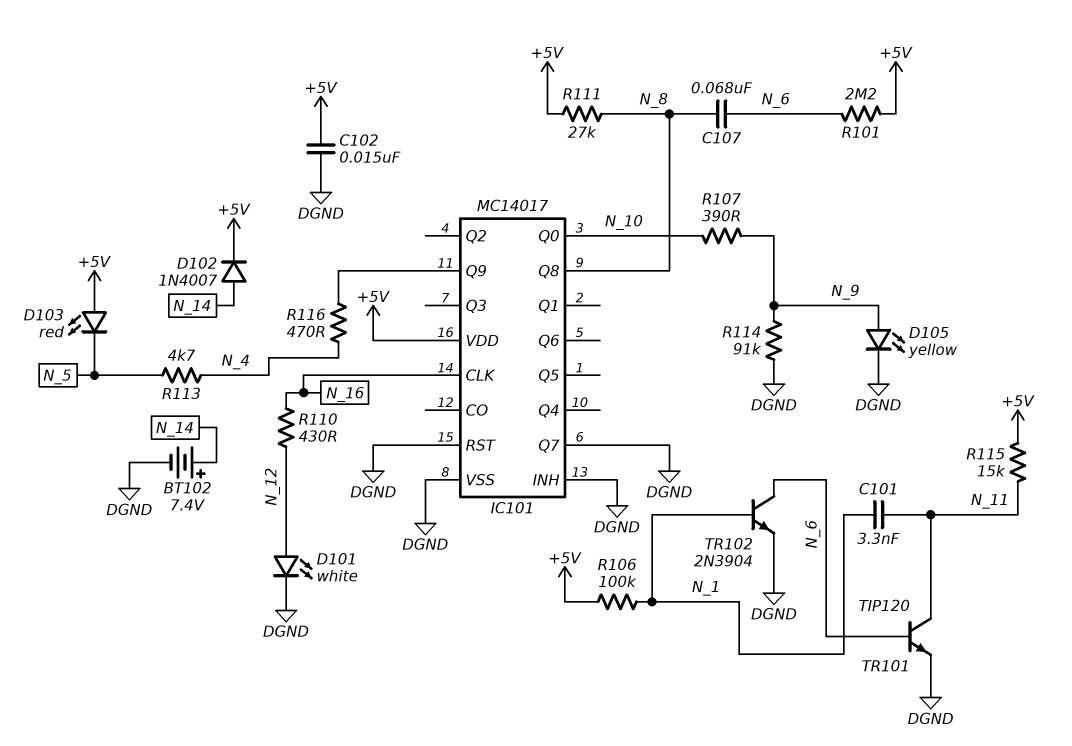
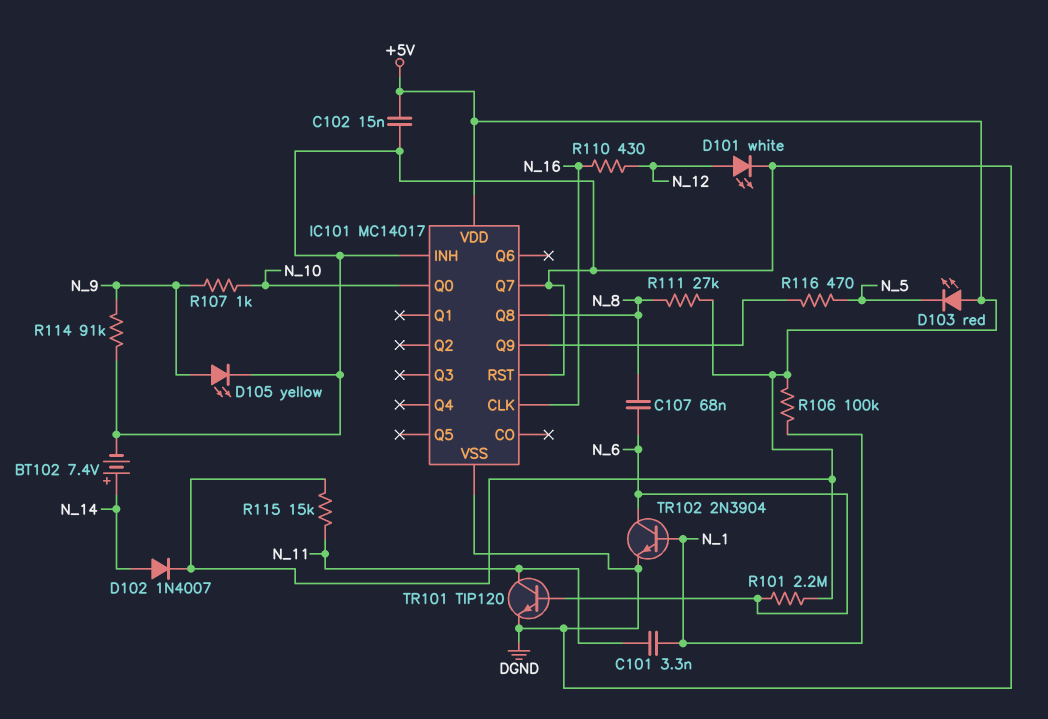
R107: 390 (N_9, N_10) -> 1k (N_9, N_10)
R113: 4.7k (N_4, N_5) -> none
R116: 470 (IC101/Q9, N_4) -> 470 (IC101/Q9, N_5)

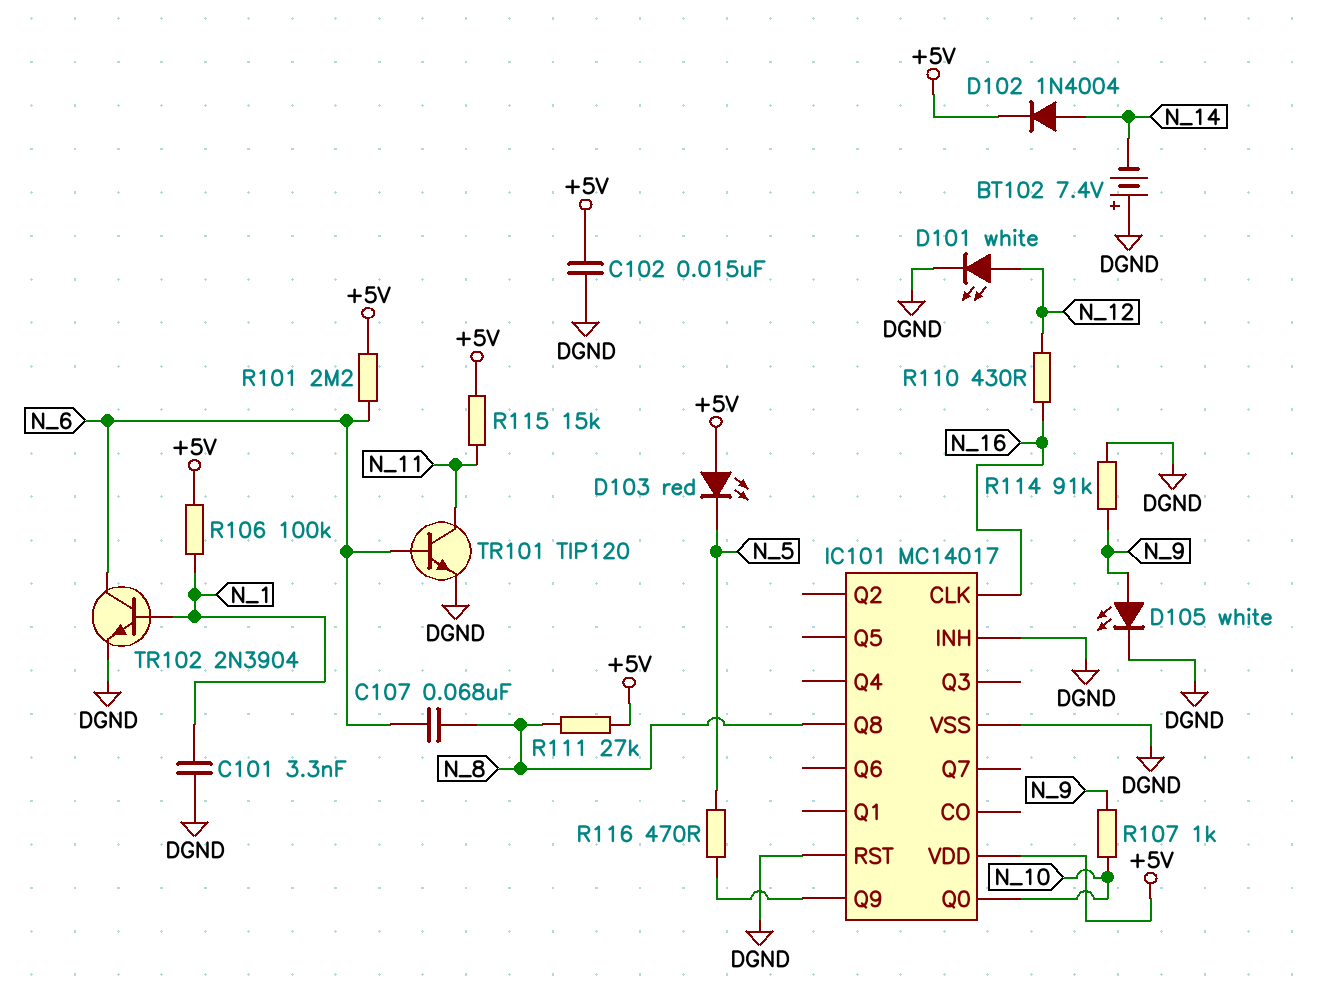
BT102: 7.4V (plus N_14, minus DGND) -> 7.4V (plus DGND, minus N_14)
C101: 3.3nF (N_1, N_11) -> 3.3nF (DGND, N_1)
D102: diode 1N4007 (A N_14, K +5V) -> diode 1N4004 (A N_14, K +5V)
D105: LED yellow (A N_9, K DGND) -> LED white (A N_9, K DGND)
IC101 pin Q7: DGND -> none

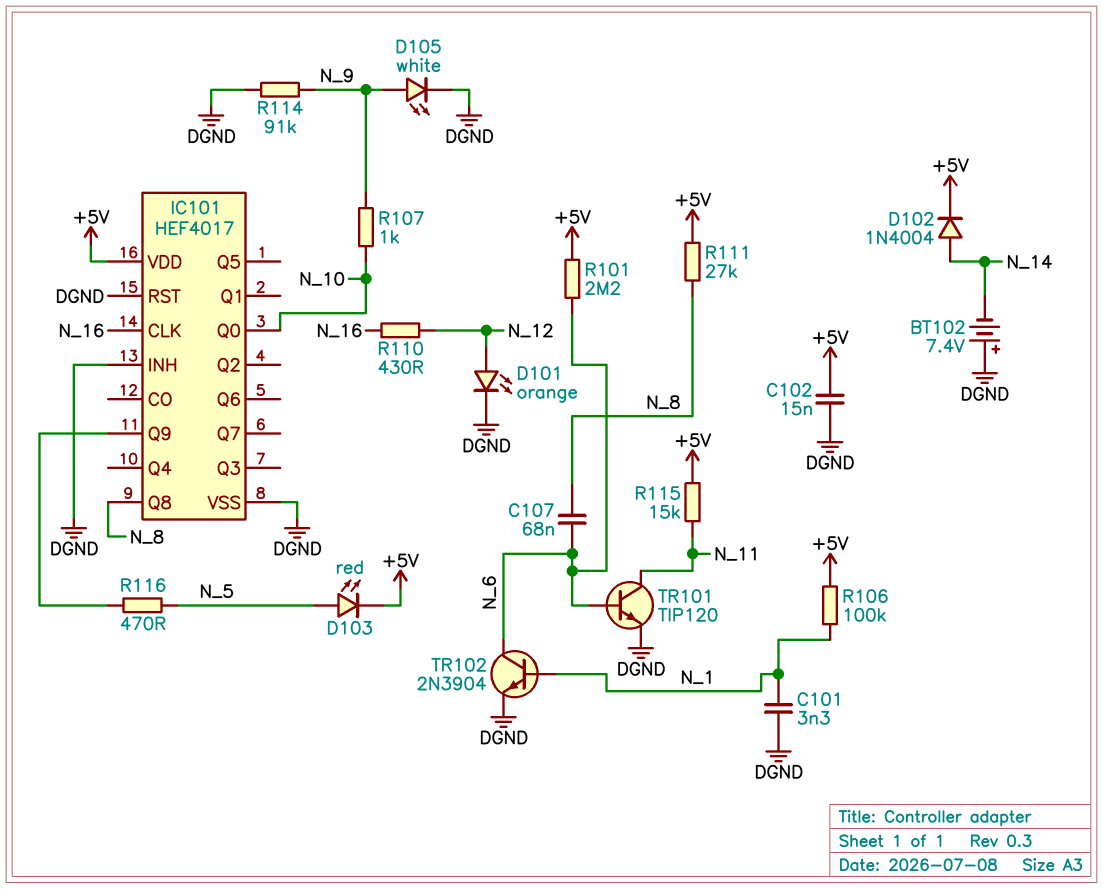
D101: LED white (A N_12, K DGND) -> LED orange (A N_12, K DGND)
D103: LED red (A +5V, K N_5) -> LED red (A N_5, K +5V)
IC101: MC14017 -> HEF4017

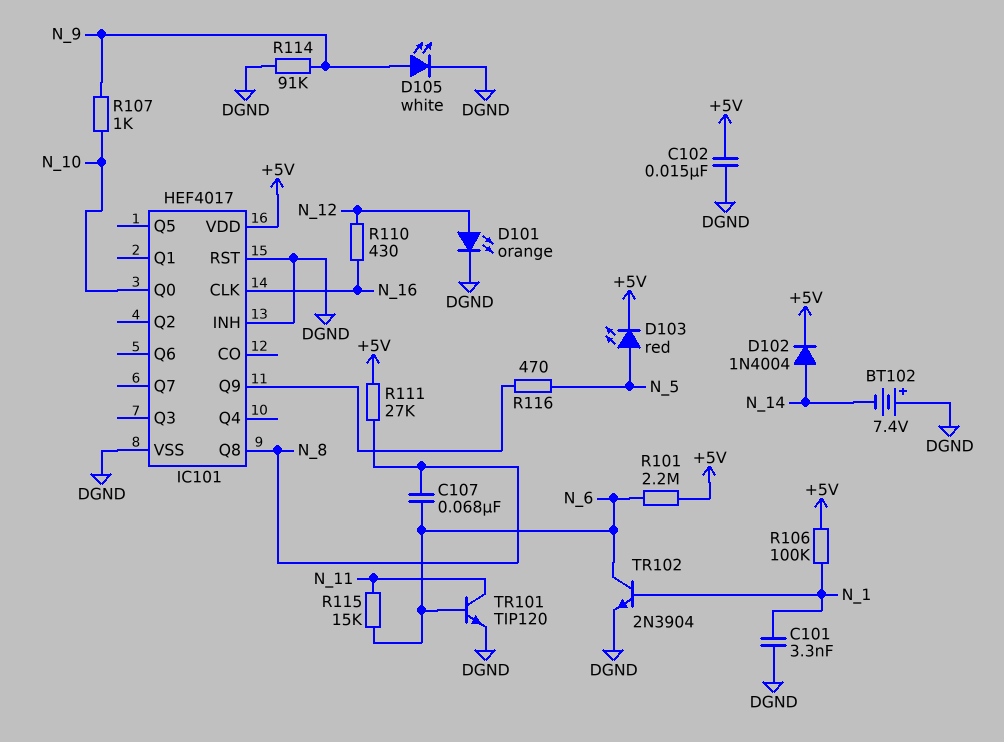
R115: 15k (+5V, N_11) -> 15k (N_6, N_11)

